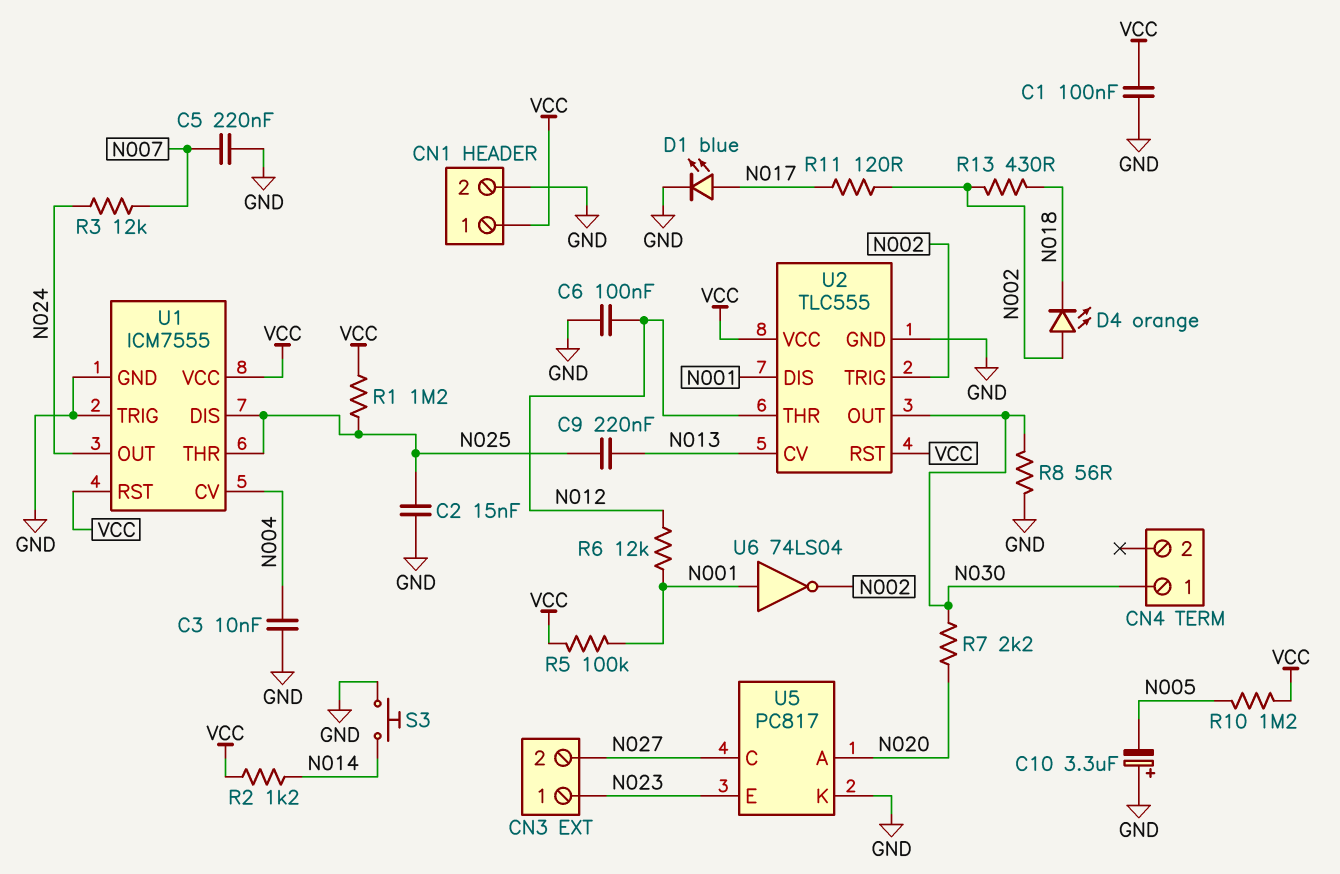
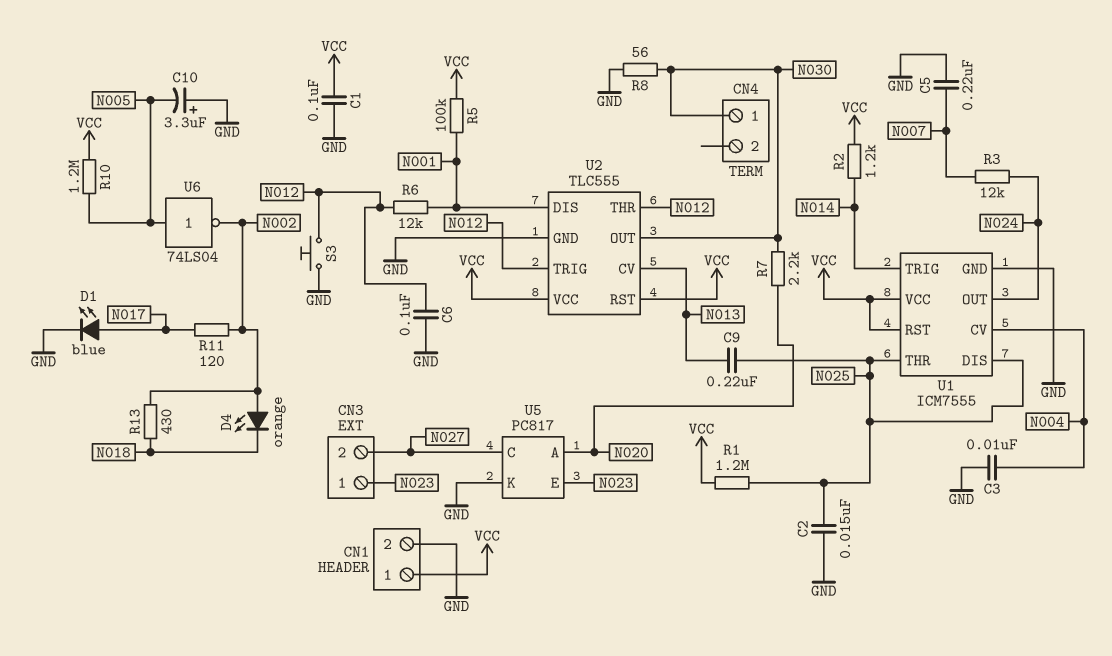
S3: button (GND, N014) -> button (GND, N012)
U1 pin TRIG: GND -> N014
U2 pin TRIG: N002 -> N012
U6: NOT 74LS04 (in N001, out N002) -> NOT 74LS04 (in N005, out N002)

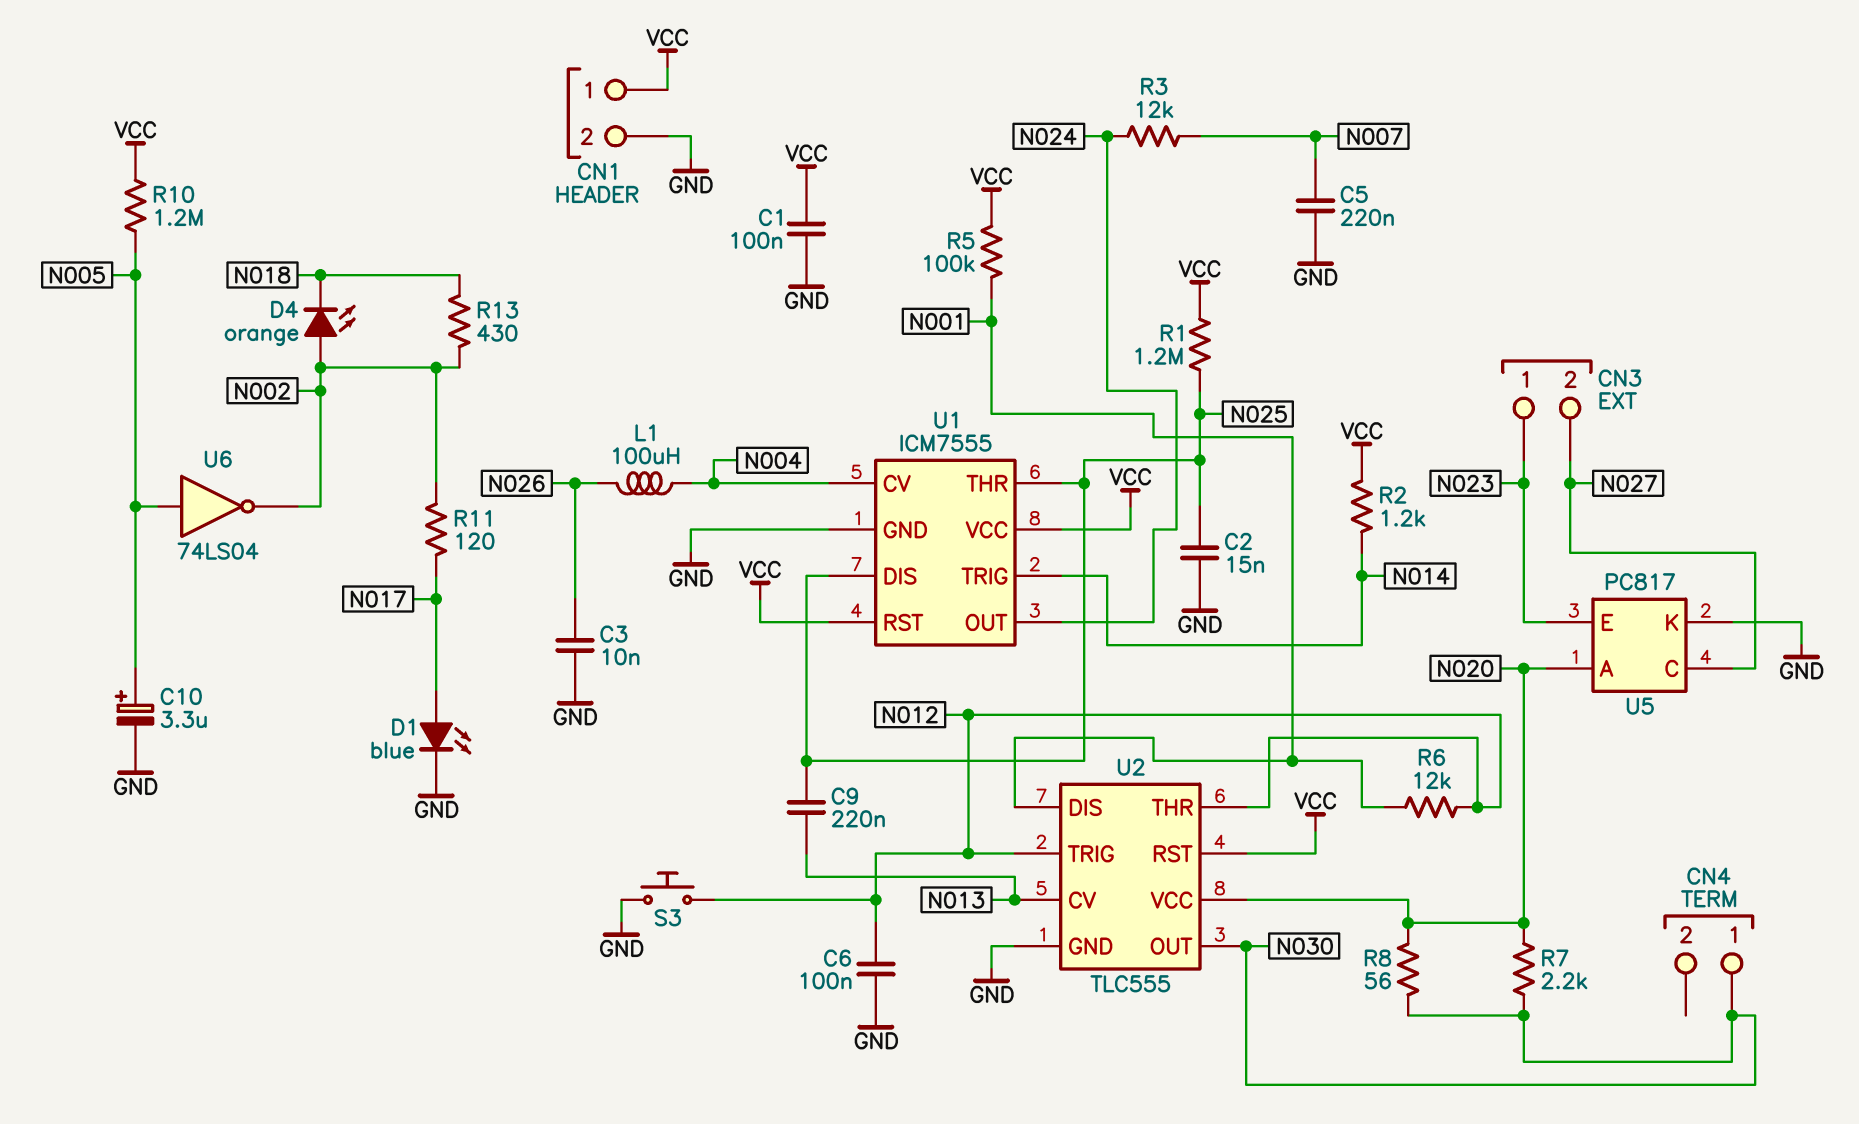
C3: 10nF (GND, N004) -> 10nF (GND, N026)
C10: 3.3uF (plus GND, minus N005) -> 3.3uF (plus N005, minus GND)
L1: none -> 100uH (N004, N026)
R8: 56 (GND, N030) -> 56 (N020, N030)
U2 pin VCC: VCC -> N020

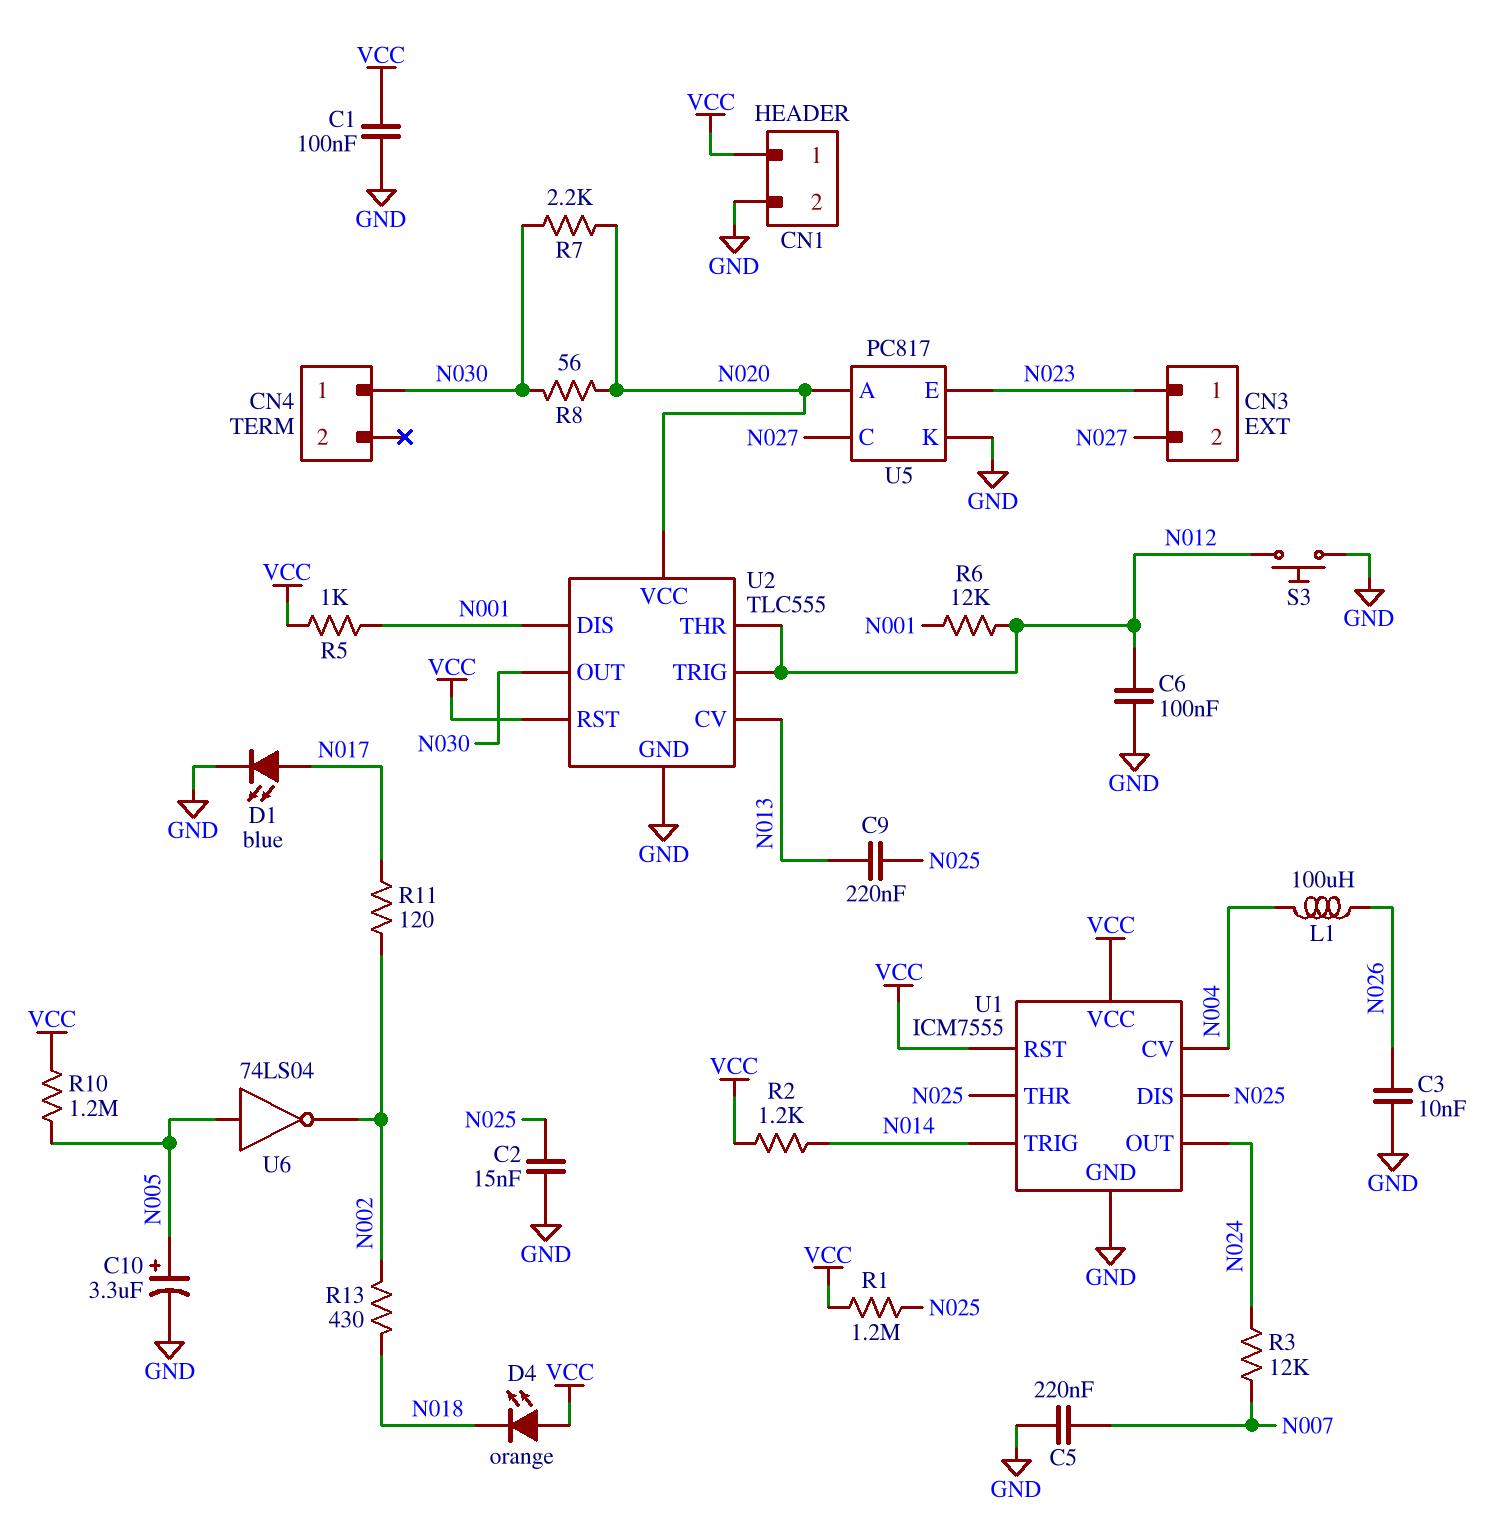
D4: LED orange (A N002, K N018) -> LED orange (A VCC, K N018)
R5: 100k (N001, VCC) -> 1k (N001, VCC)

